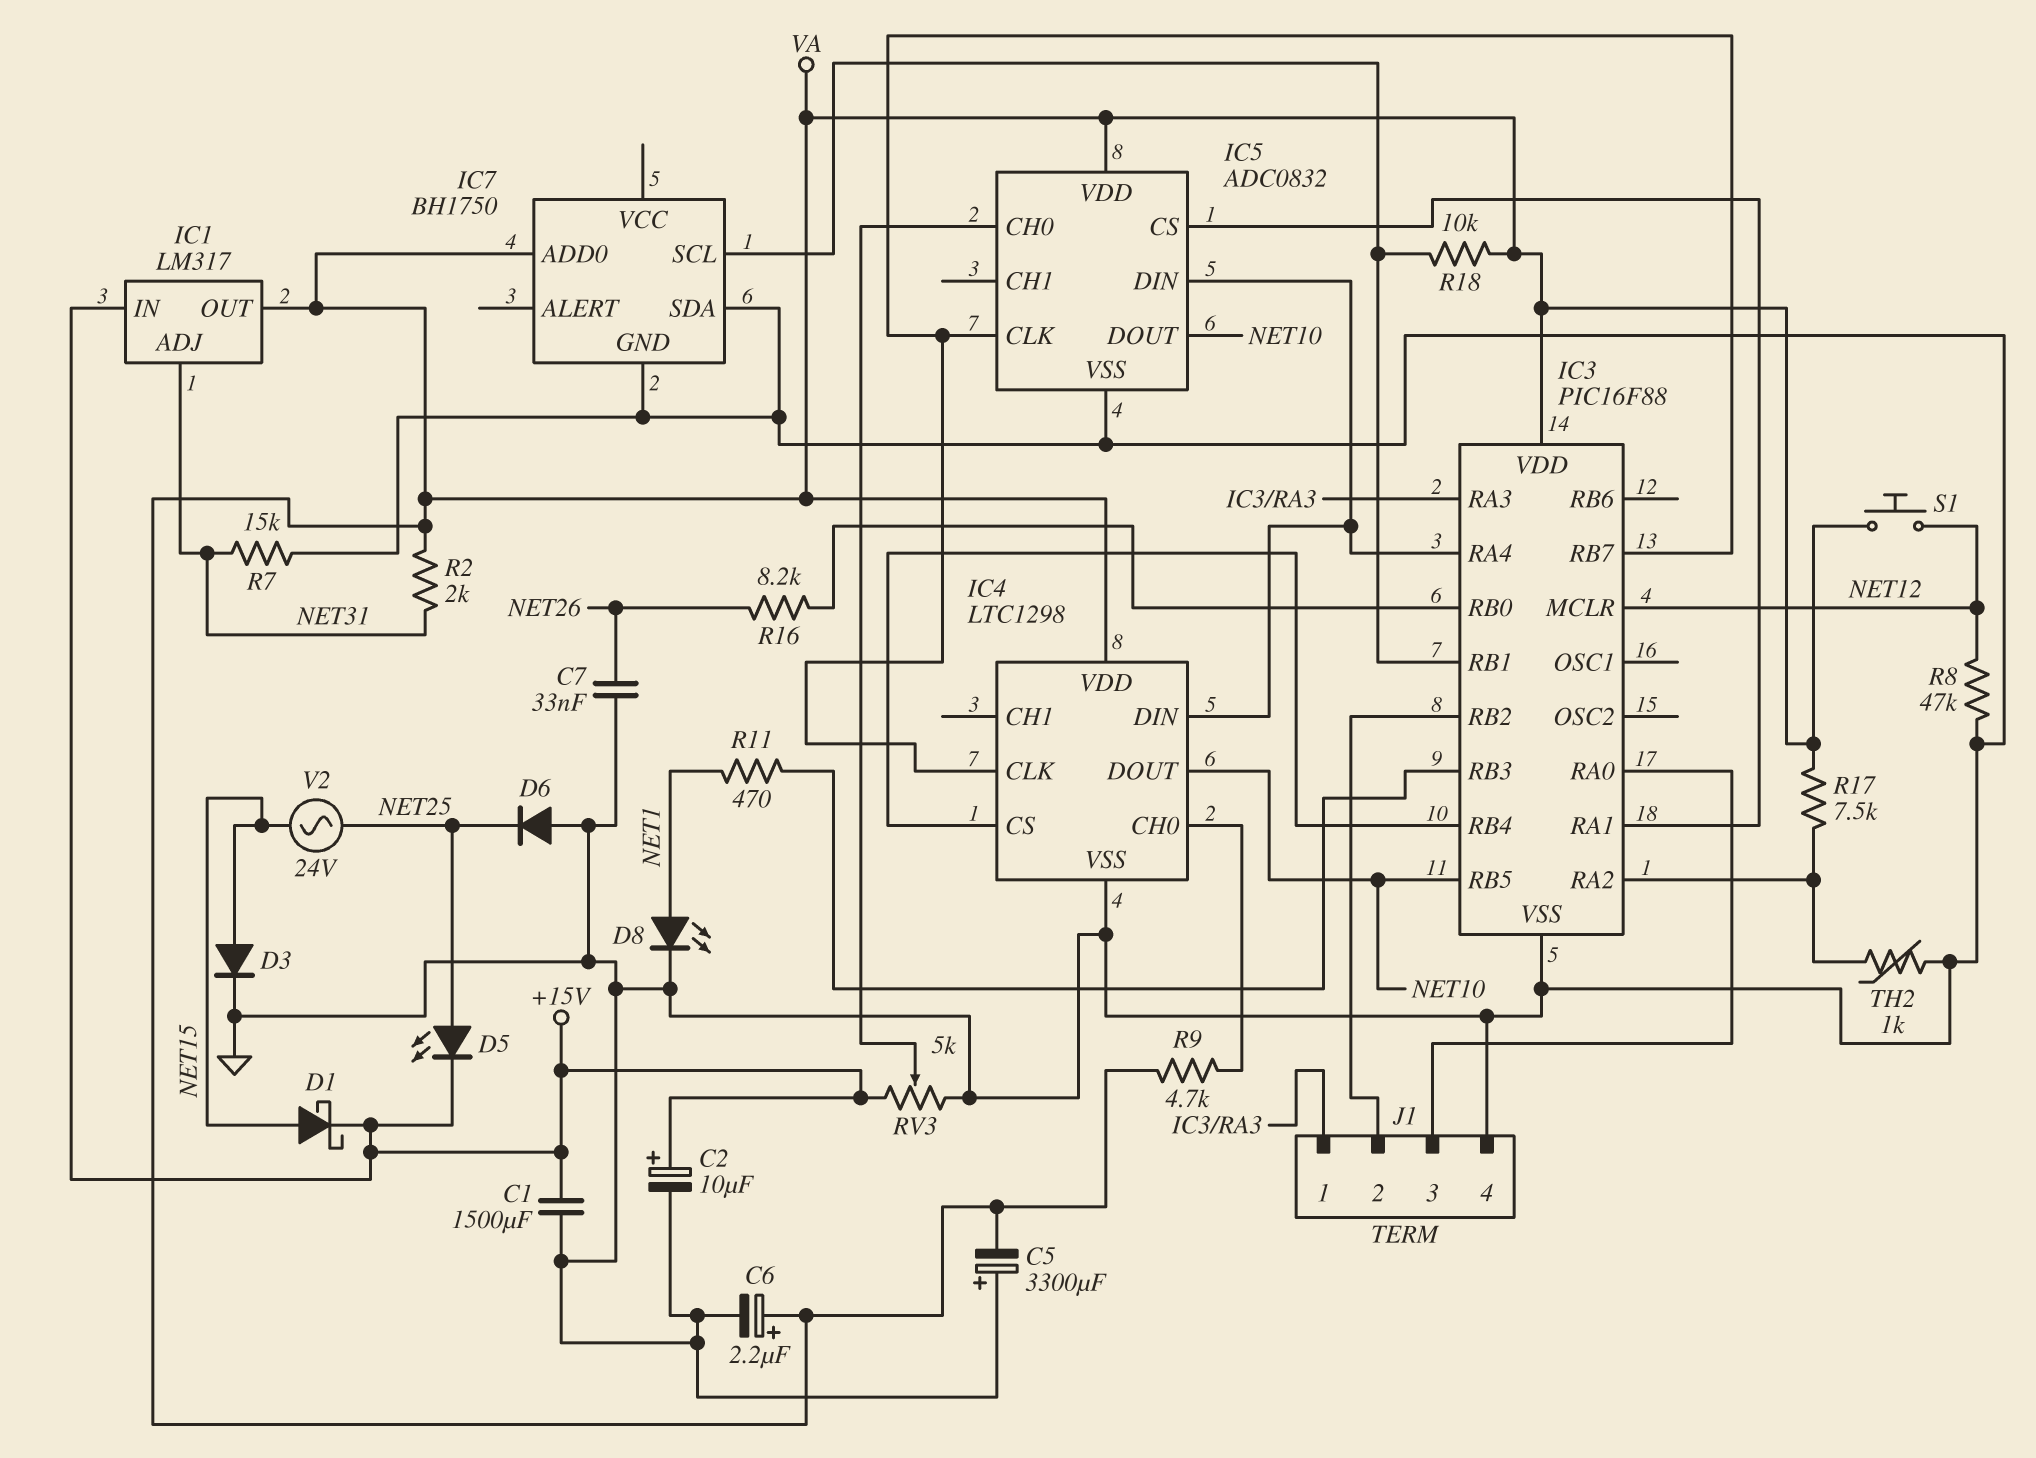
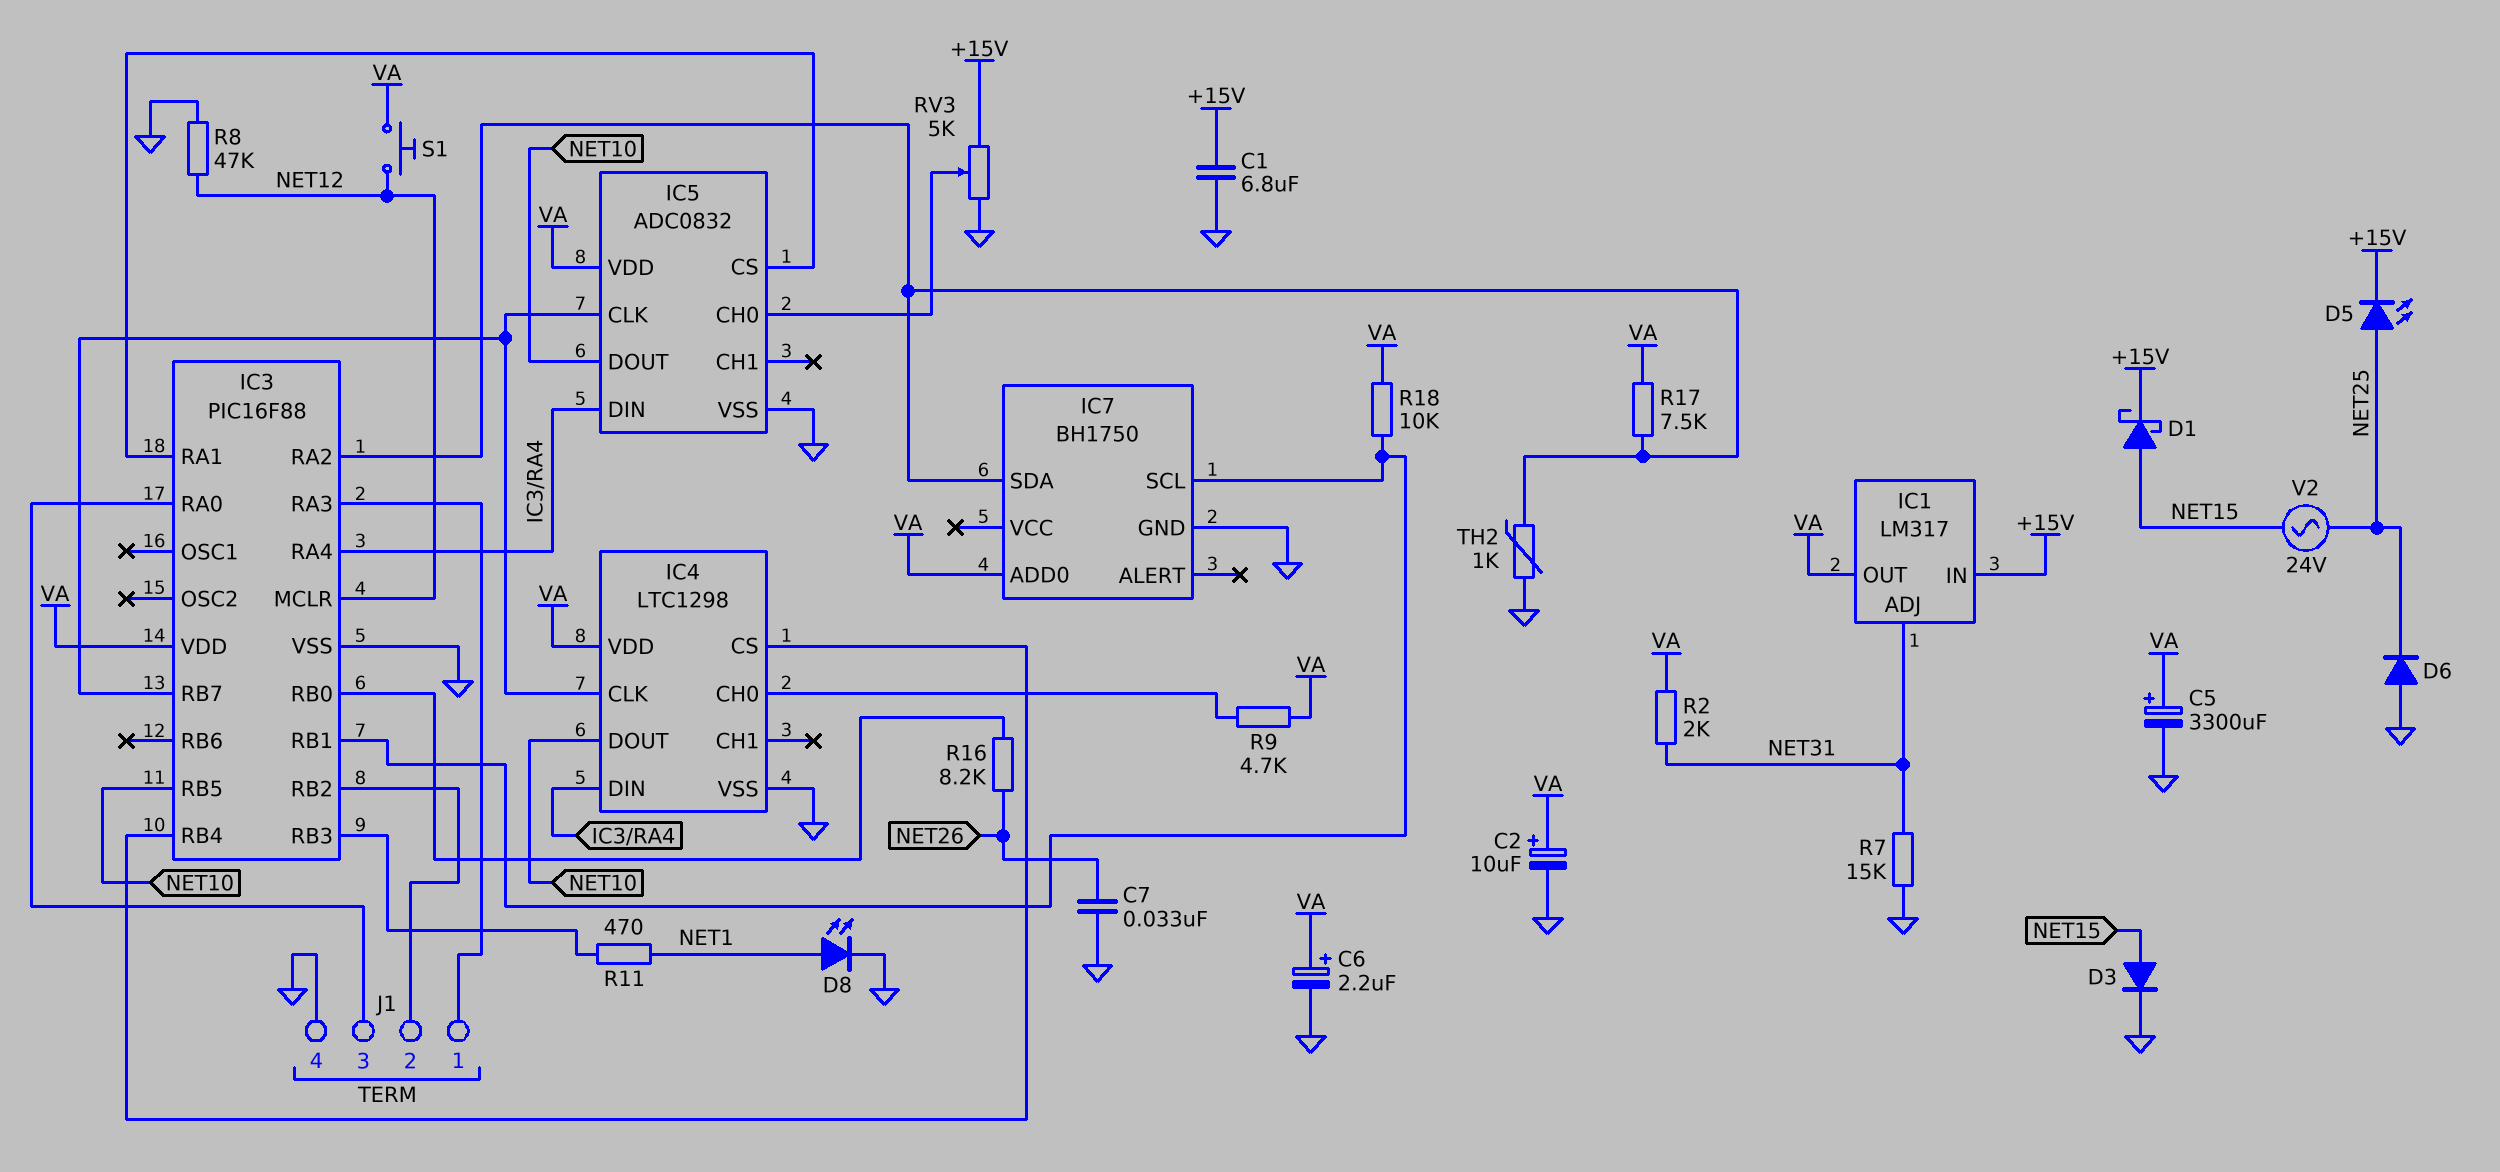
C1: 1500uF (+15V, GND) -> 6.8uF (+15V, GND)
C2: 10uF (plus +15V, minus GND) -> 10uF (plus VA, minus GND)
C5: 3300uF (plus GND, minus VA) -> 3300uF (plus VA, minus GND)
IC7 pin SDA: GND -> IC3/RA2

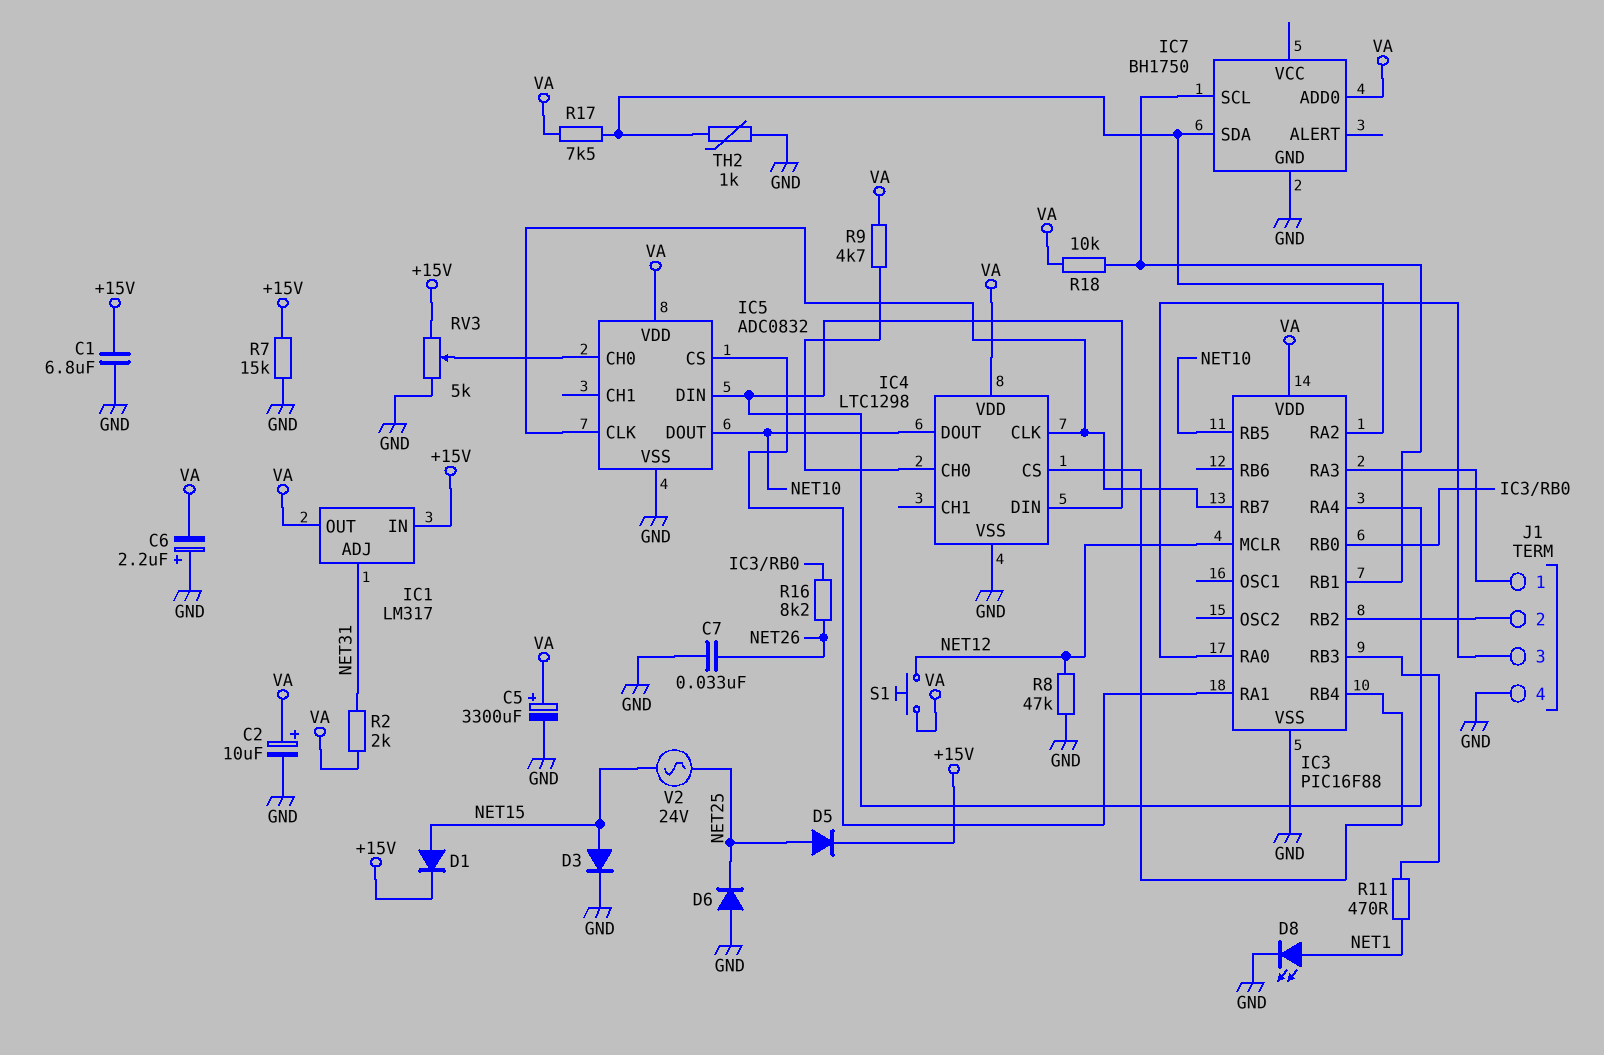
C6: 2.2uF (plus VA, minus GND) -> 2.2uF (plus GND, minus VA)
D1: schottky (A NET15, K +15V) -> diode (A NET15, K +15V)
D5: LED (A NET25, K +15V) -> diode (A NET25, K +15V)
R7: 15k (GND, NET31) -> 15k (+15V, GND)

